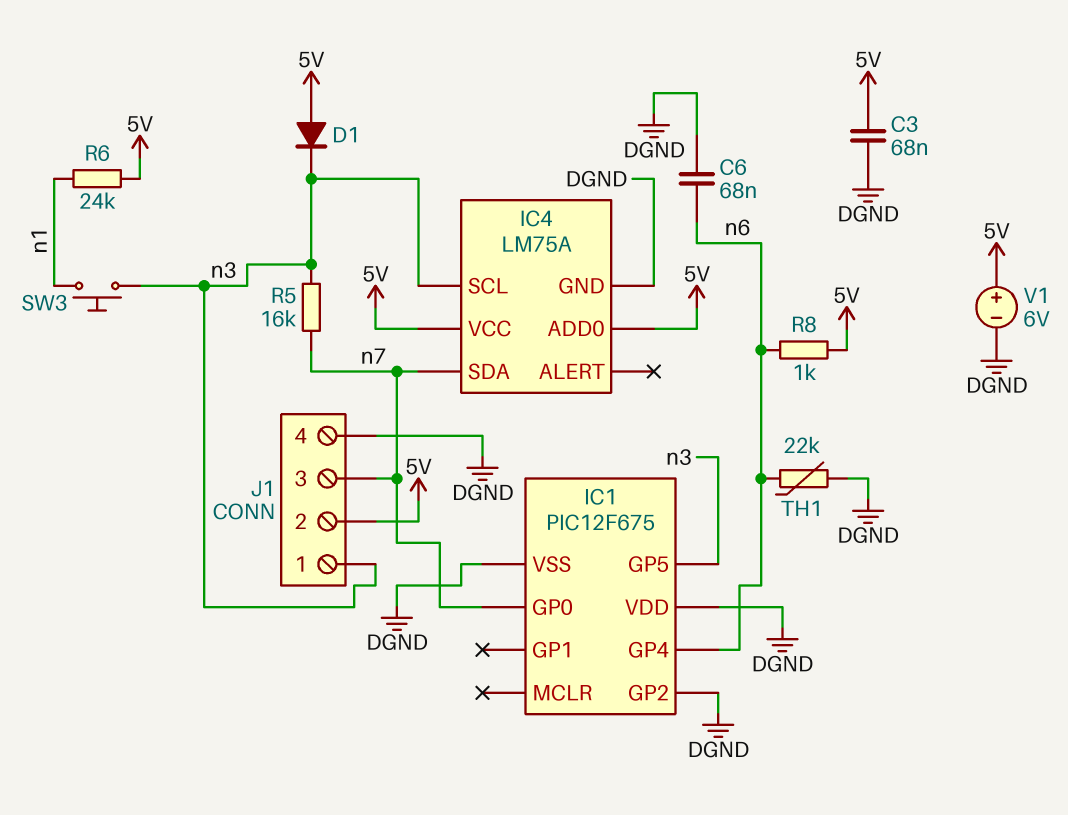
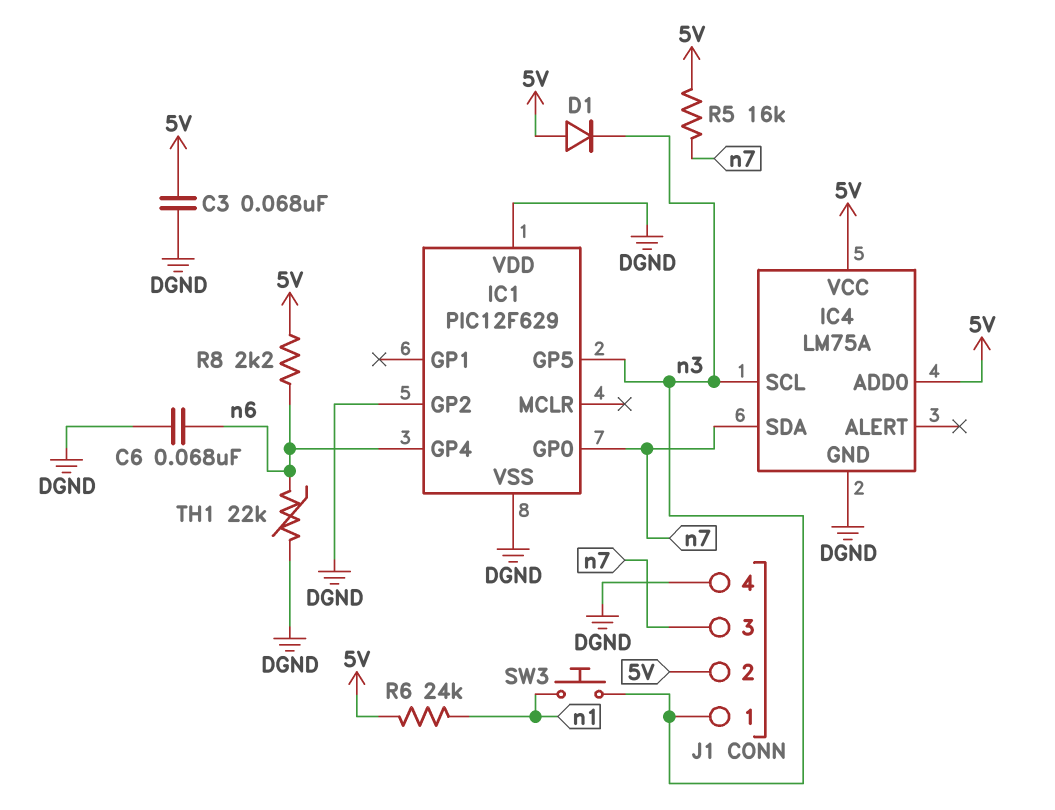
IC1: PIC12F675 -> PIC12F629
R5: 16k (n3, n7) -> 16k (5V, n7)
R8: 1k (5V, n6) -> 2.2k (5V, n6)
V1: 6V (plus 5V, minus DGND) -> none

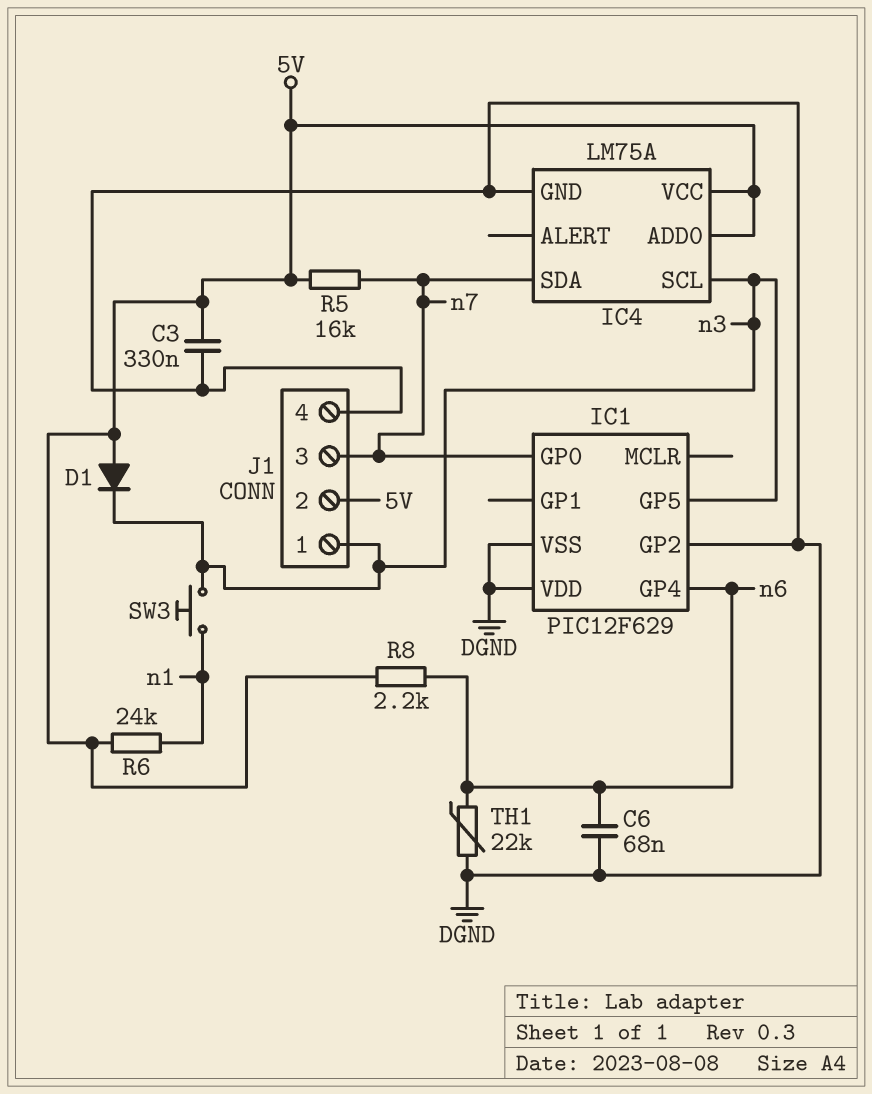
C3: 68nF (5V, DGND) -> 330nF (5V, DGND)

